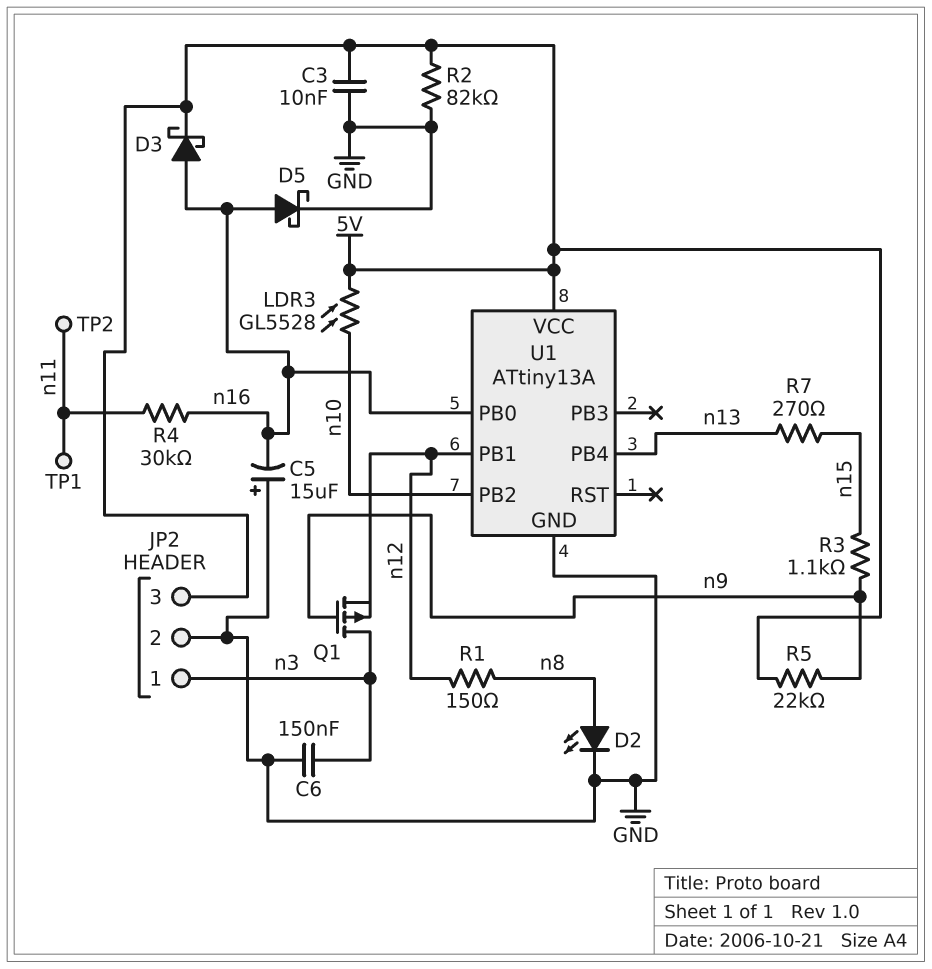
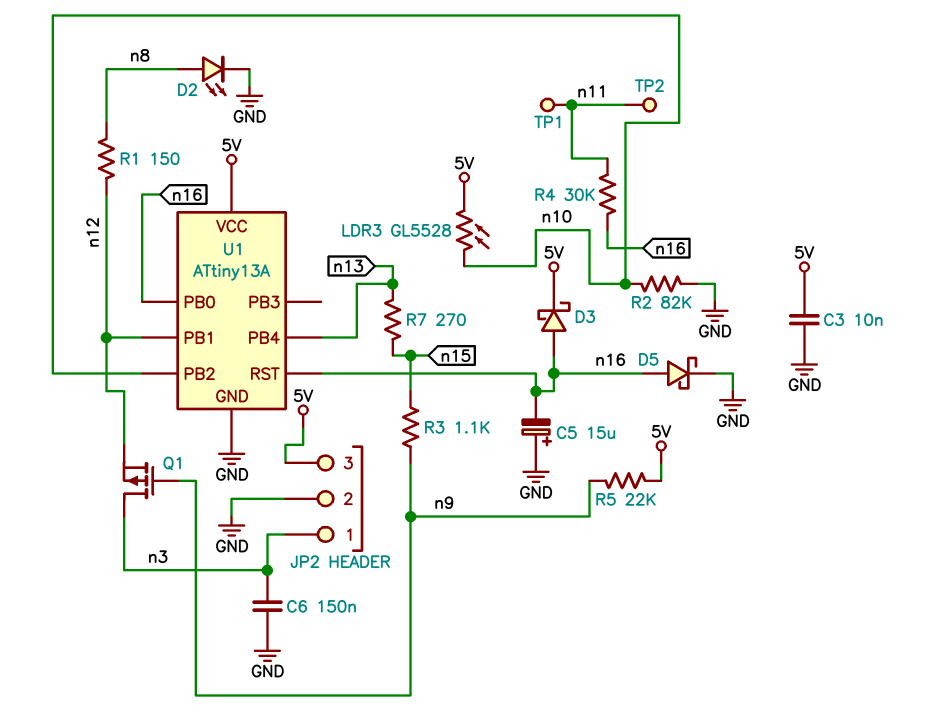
R2: 82k (5V, GND) -> 82k (GND, n10)
U1 pin RST: none -> n16

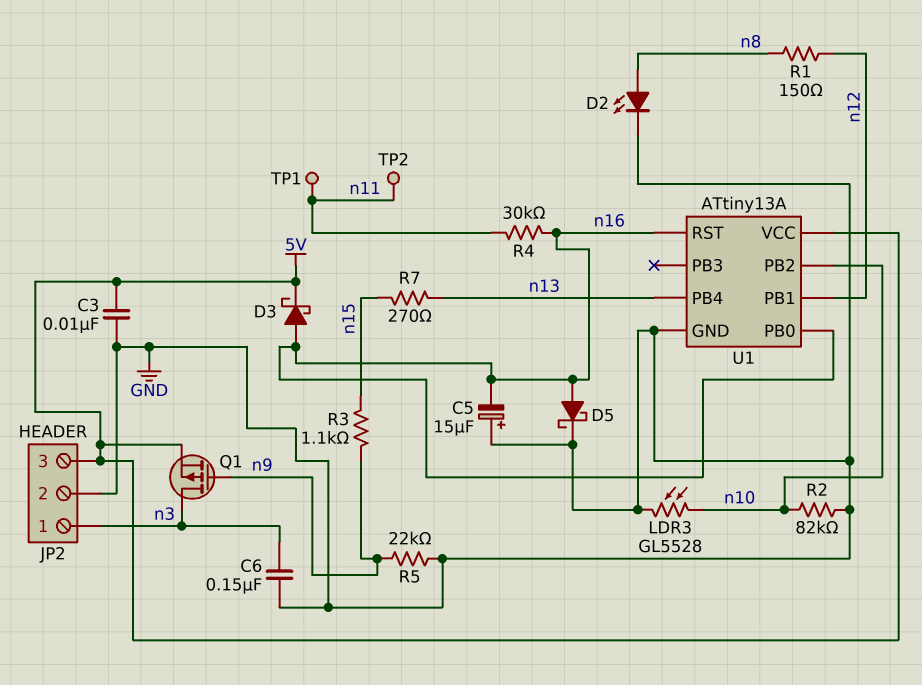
LDR3: GL5528 (5V, n10) -> GL5528 (GND, n10)
Q1: PMOS (G n9, D n3, S n12) -> PMOS (G n9, D n3, S 5V)
R5: 22k (5V, n9) -> 22k (GND, n9)

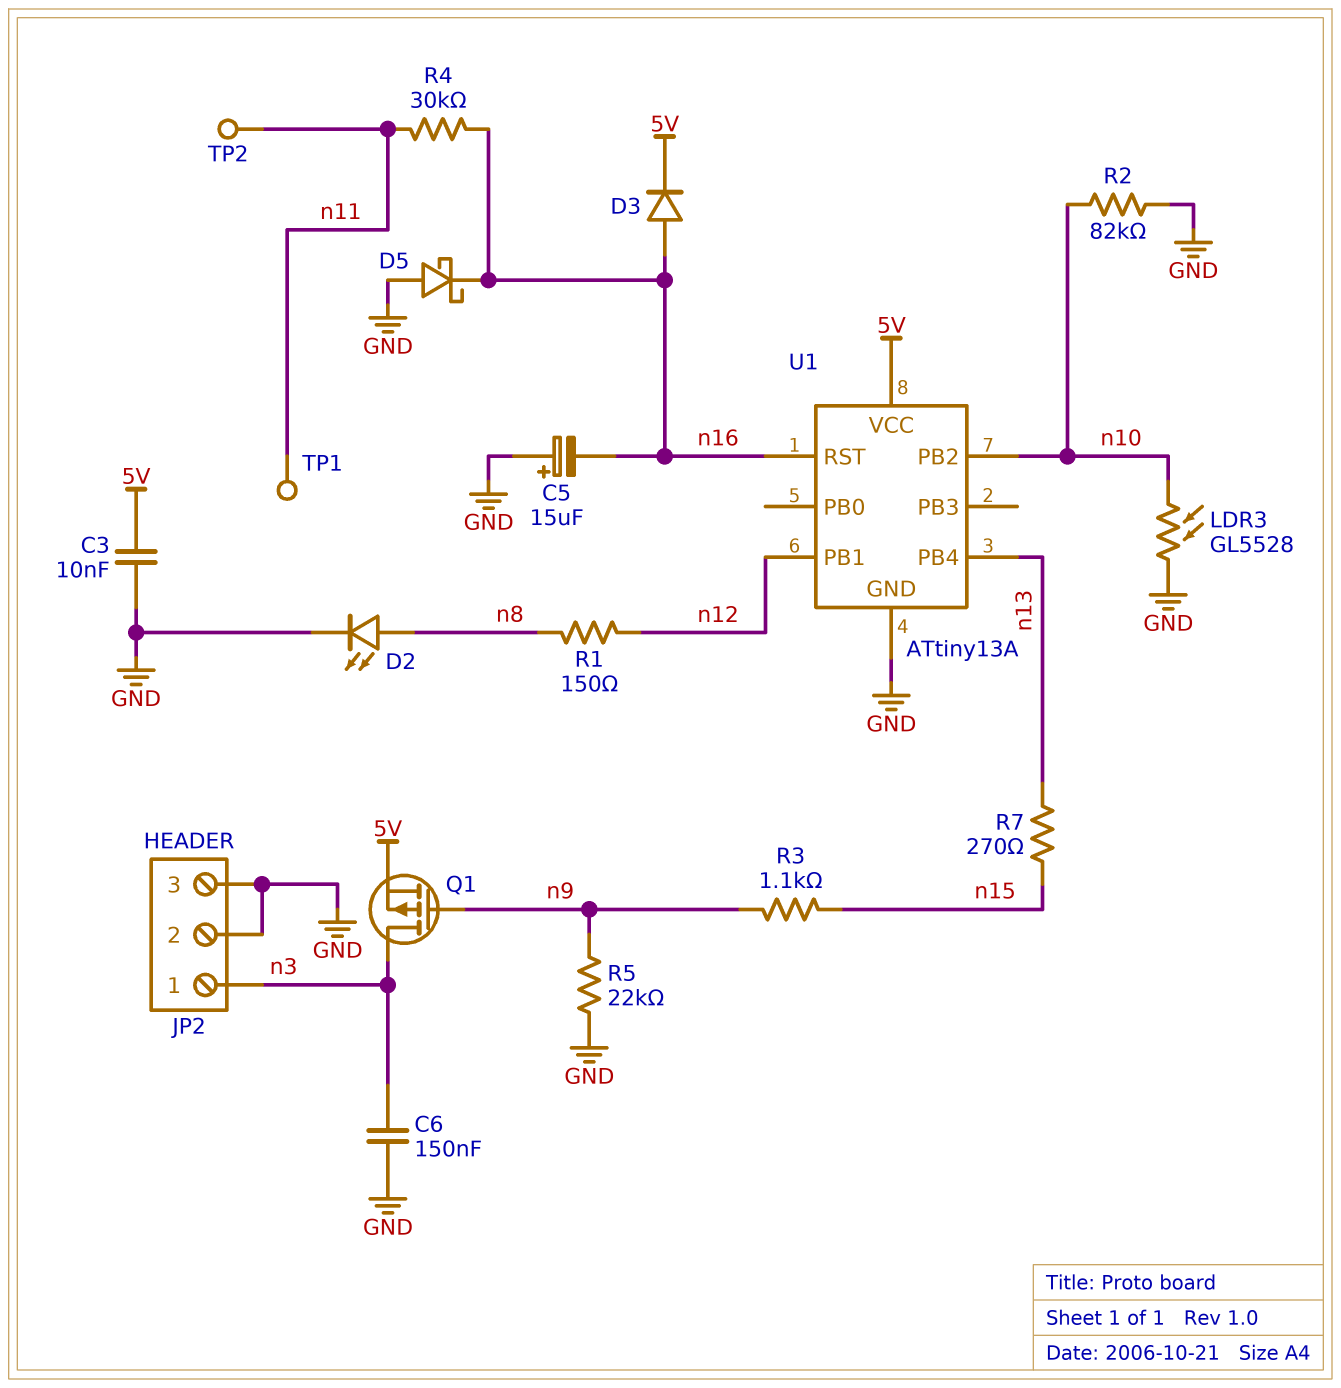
D3: schottky (A n16, K 5V) -> diode (A n16, K 5V)
D5: schottky (A n16, K GND) -> schottky (A GND, K n16)
JP2 pin 3: 5V -> GND
U1 pin PB0: n16 -> none

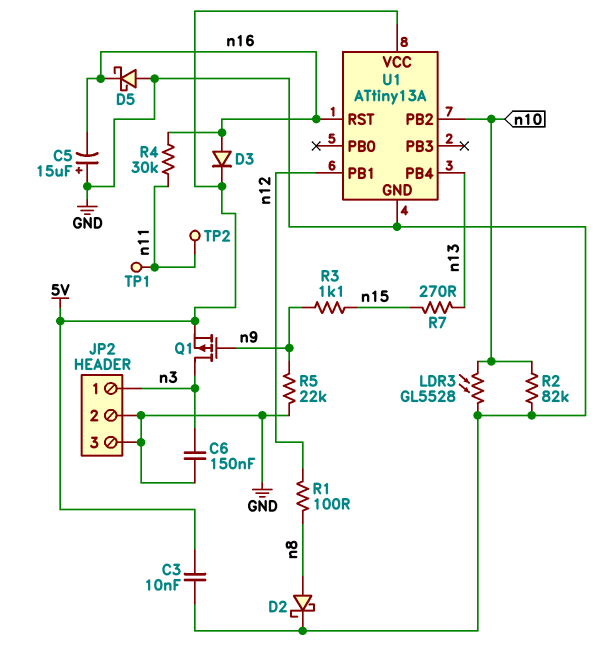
D2: LED (A n8, K GND) -> schottky (A n8, K GND)
R1: 150 (n8, n12) -> 100 (n8, n12)

